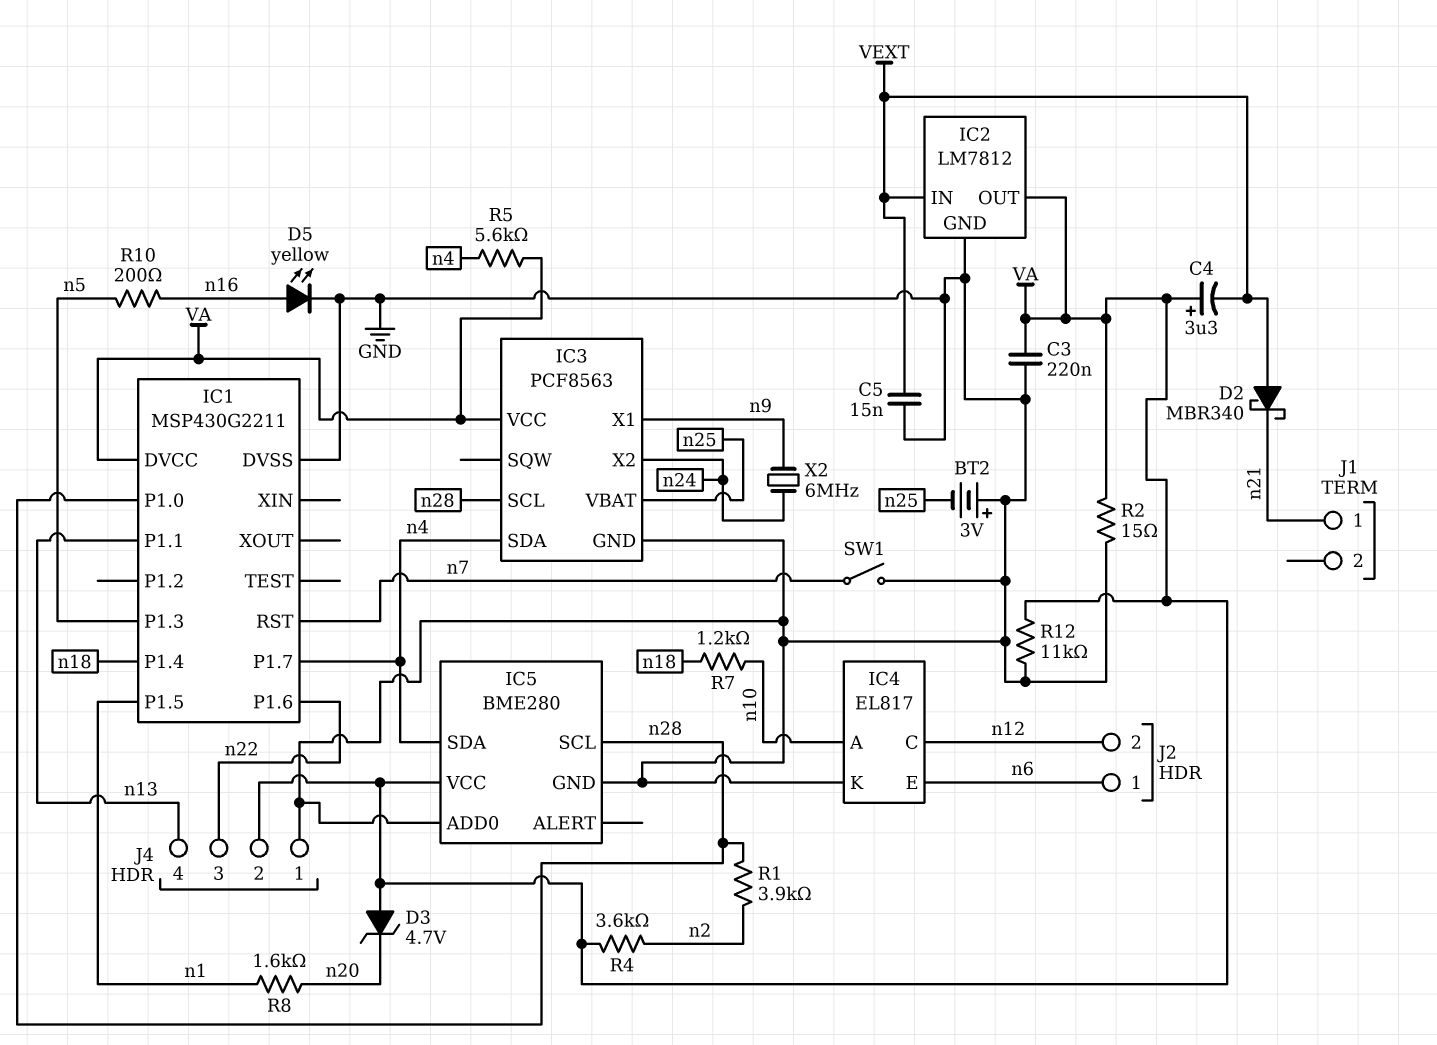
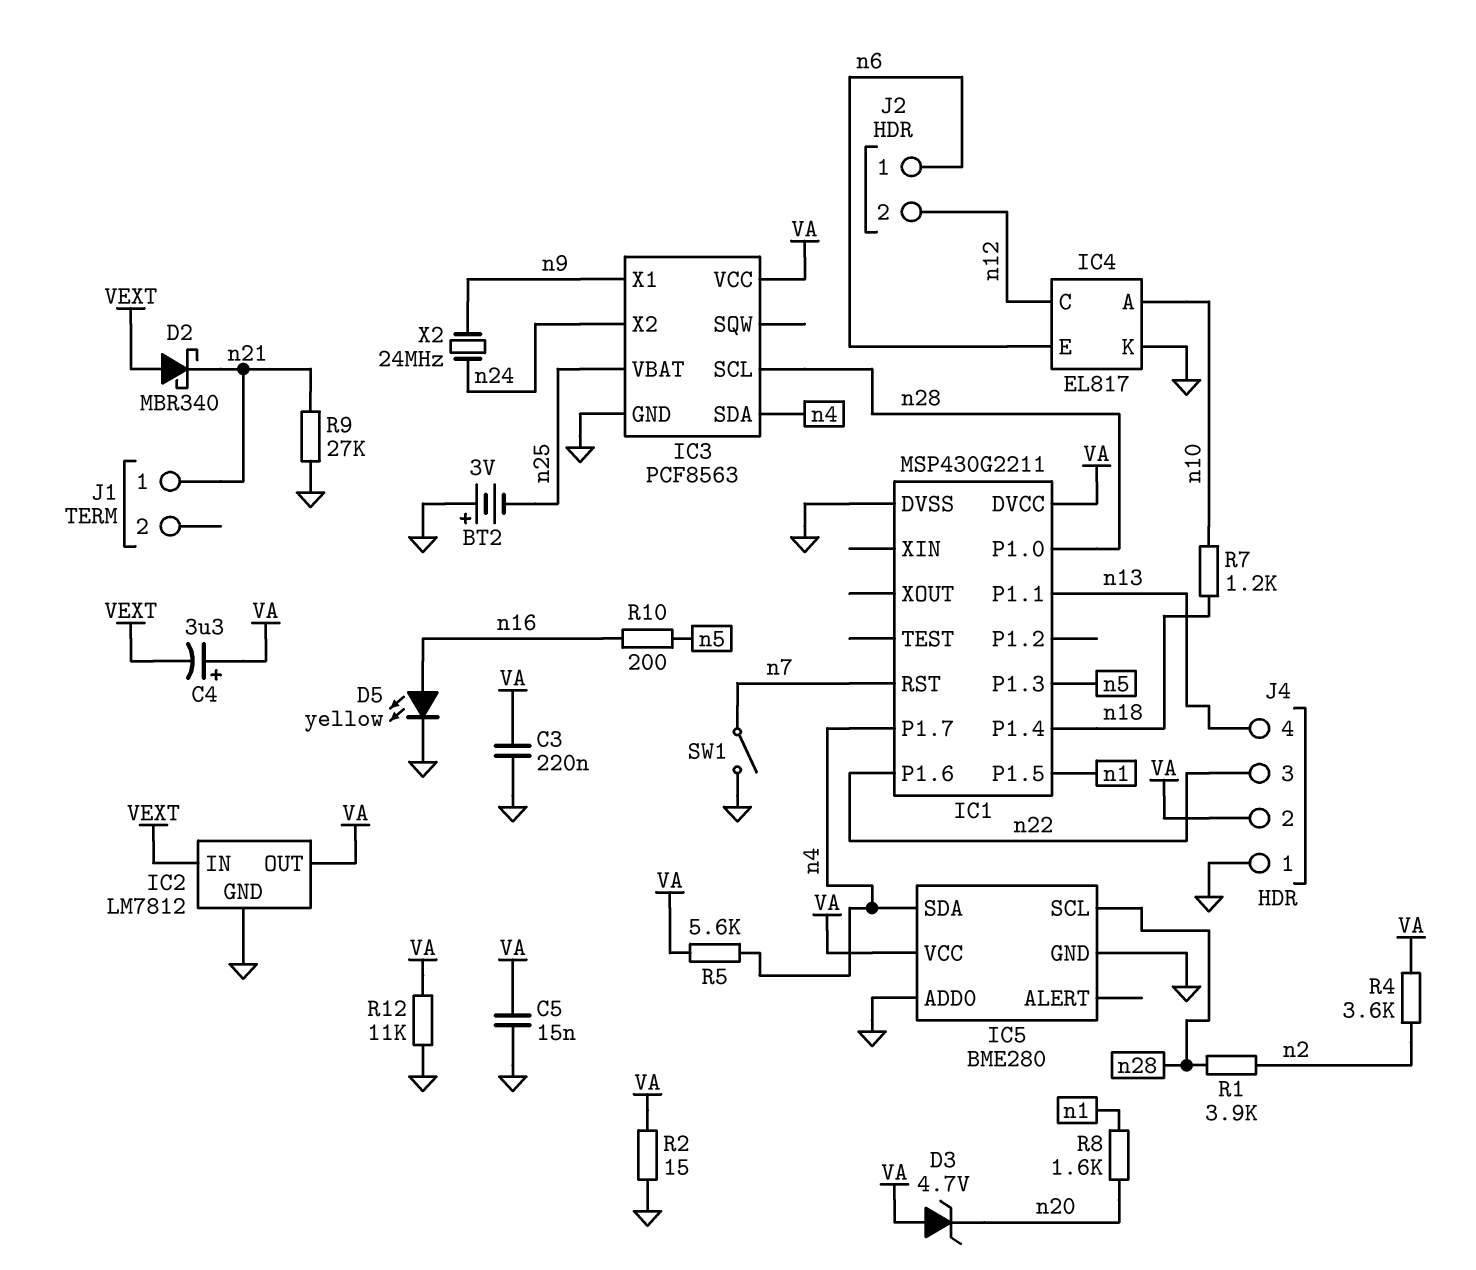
C5: 15nF (GND, VEXT) -> 15nF (GND, VA)
R9: none -> 27k (GND, n21)
X2: 6MHz (n9, n24) -> 24MHz (n9, n24)

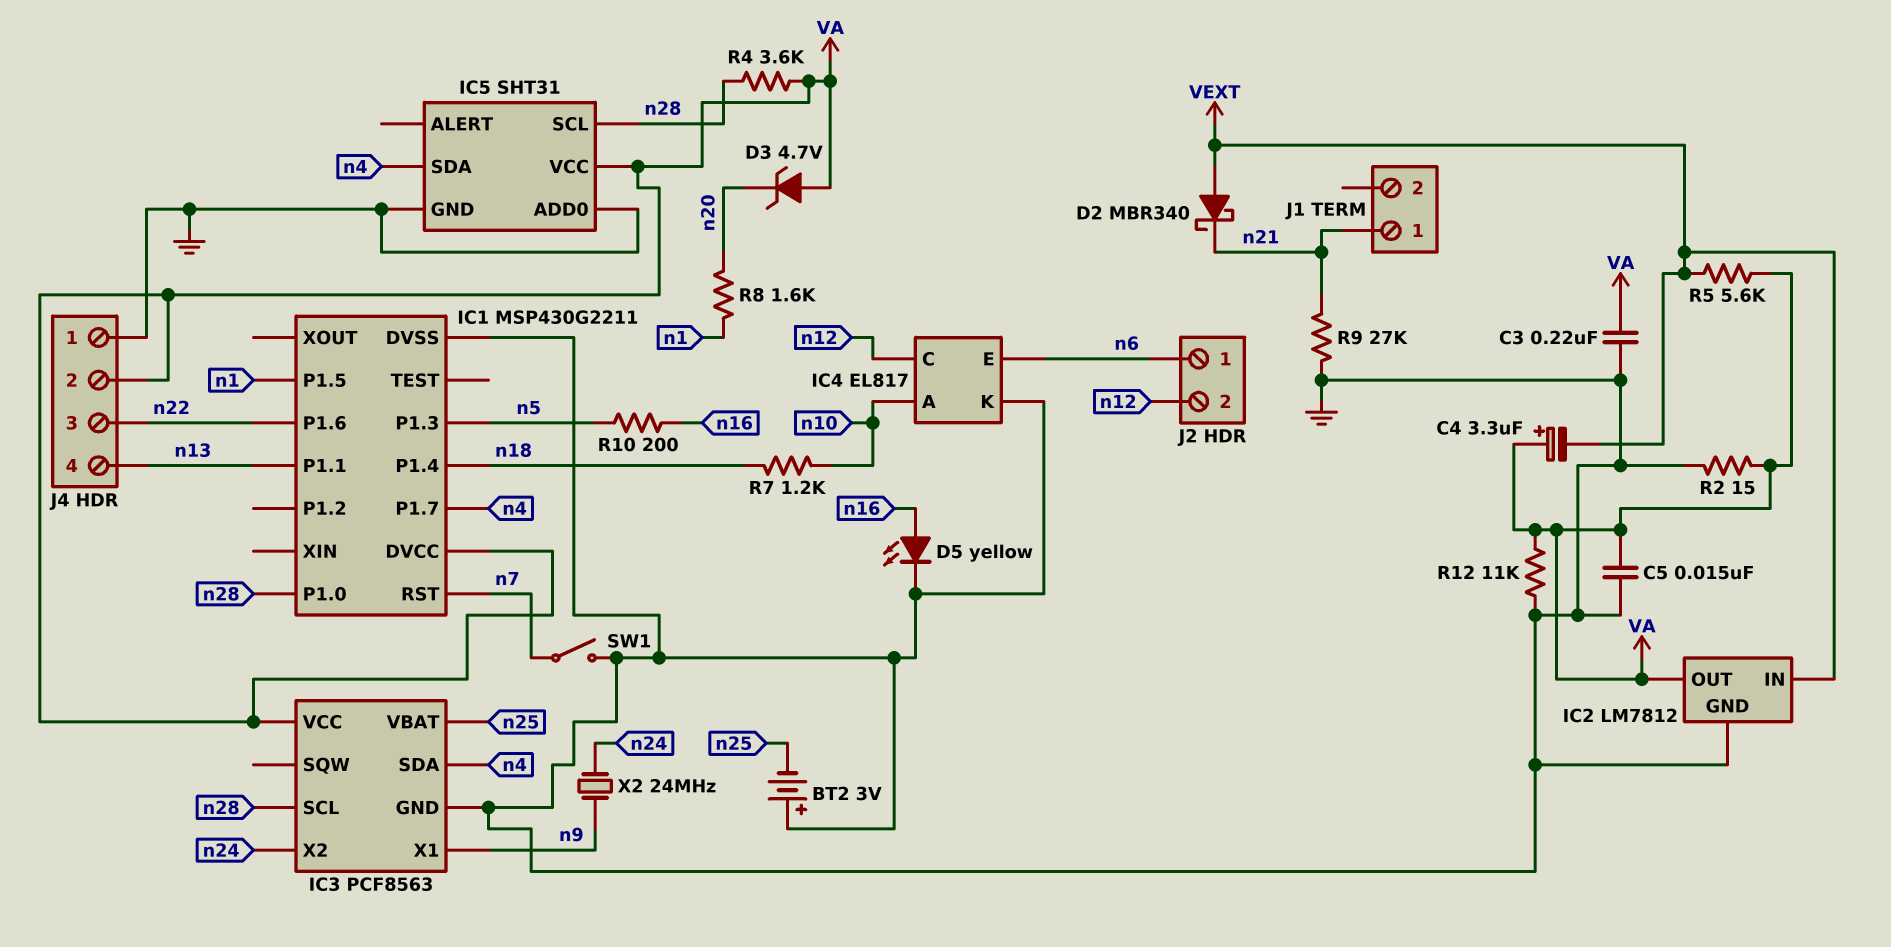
IC5: BME280 -> SHT31
R1: 3.9k (n2, n28) -> none
R4: 3.6k (VA, n2) -> 3.6k (VA, n28)
R5: 5.6k (VA, n4) -> 5.6k (VA, VEXT)

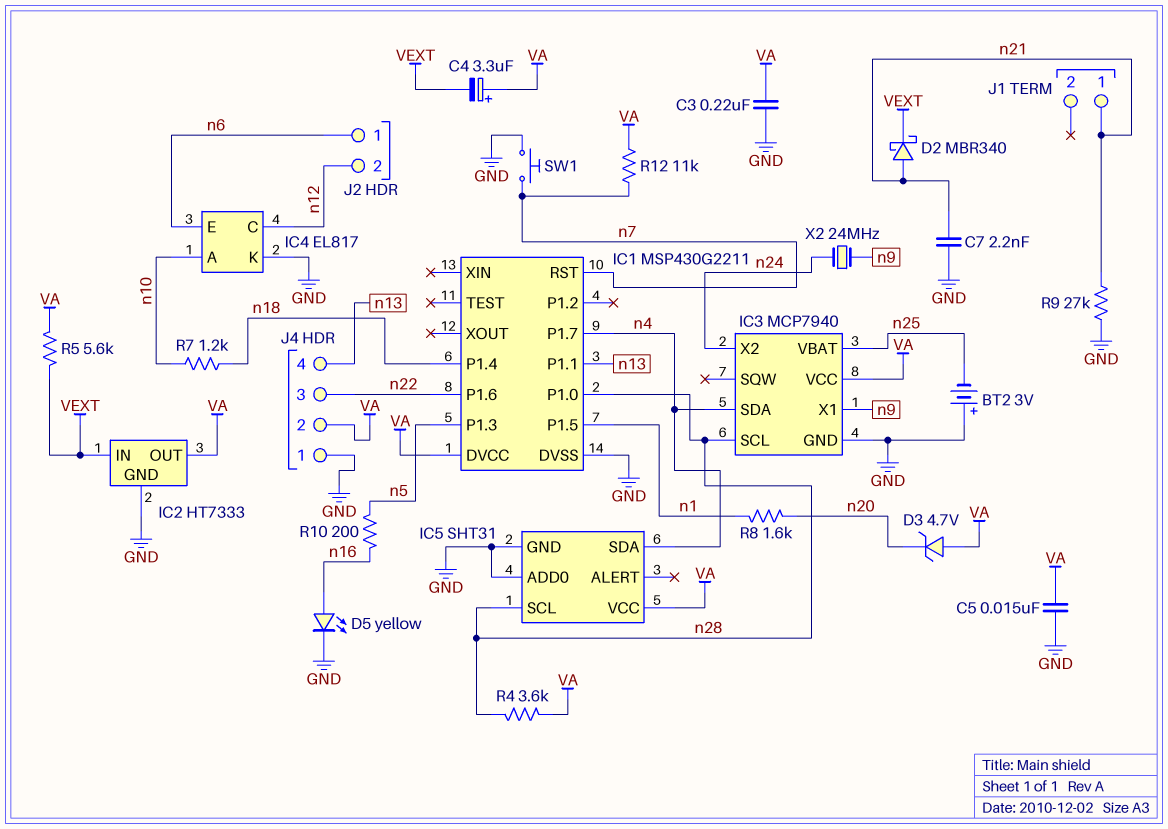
C7: none -> 2.2nF (GND, n21)
D2: schottky MBR340 (A VEXT, K n21) -> schottky MBR340 (A n21, K VEXT)
IC2: LM7812 -> HT7333
IC3: PCF8563 -> MCP7940
R2: 15 (GND, VA) -> none
R12: 11k (GND, VA) -> 11k (VA, n7)
SW1: switch (GND, n7) -> button (GND, n7)

